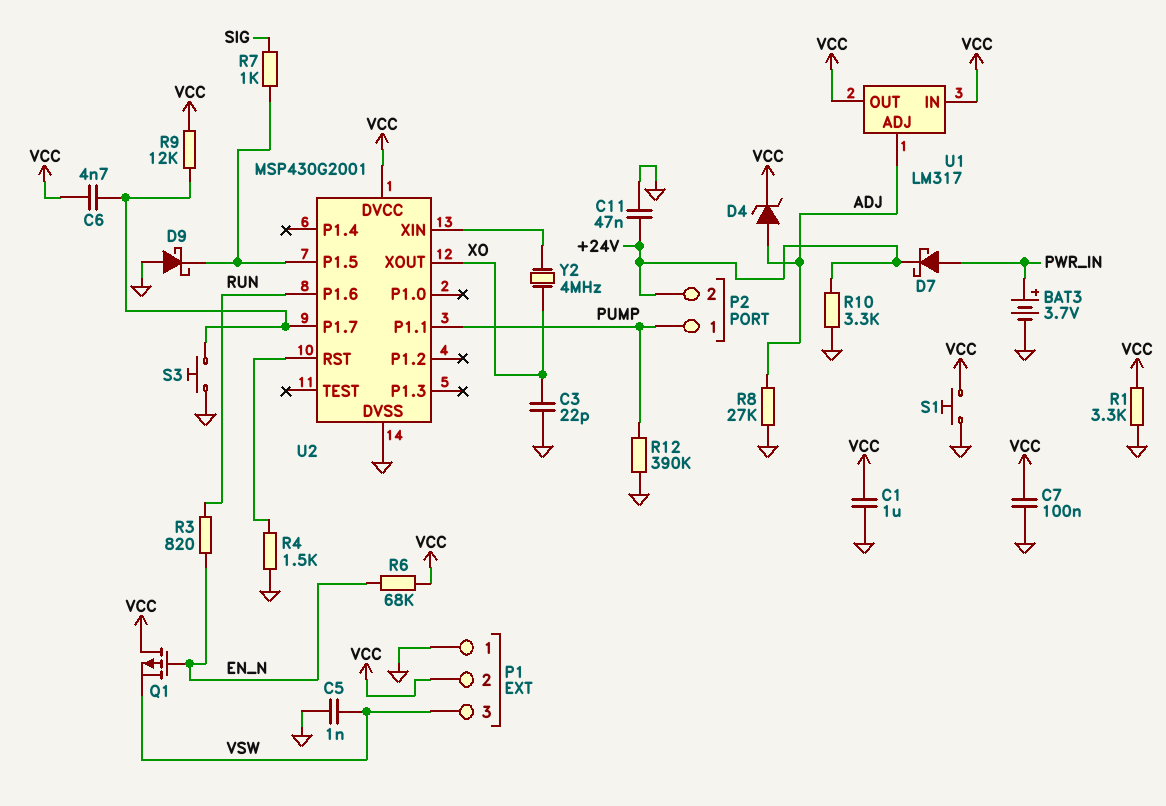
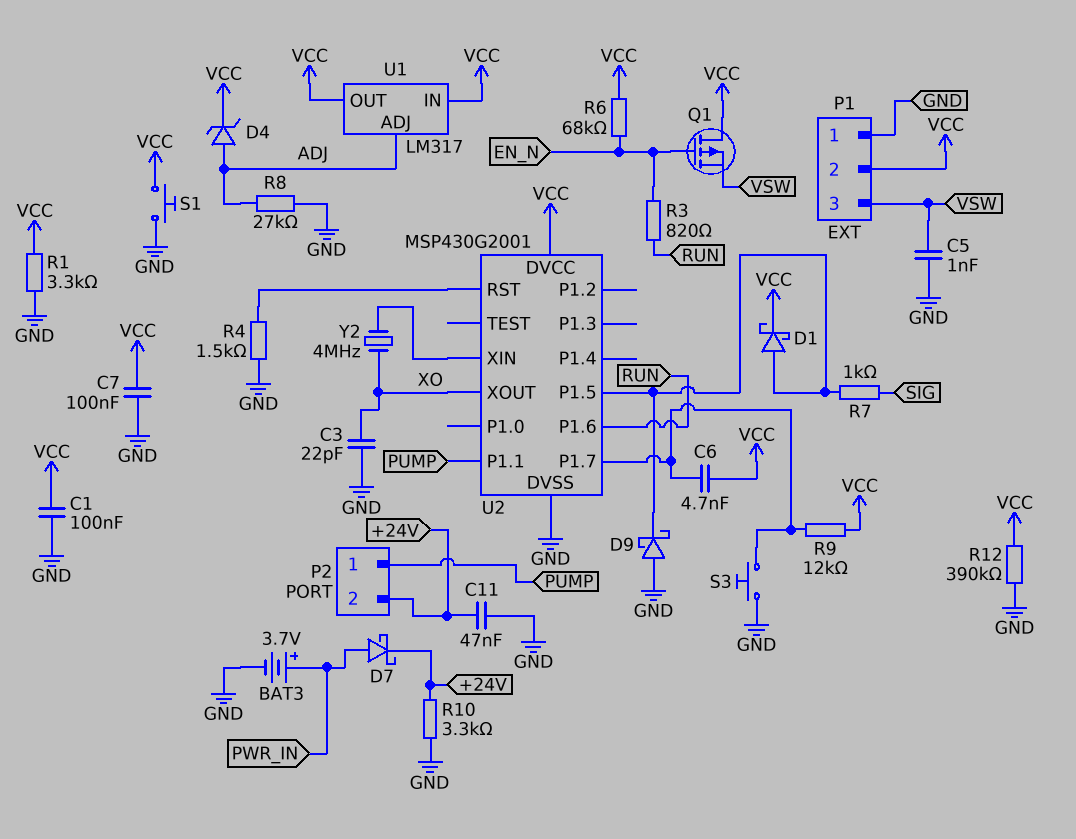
C1: 1uF (GND, VCC) -> 100nF (GND, VCC)
D1: none -> schottky (A U2/P1.5, K VCC)
R12: 390k (GND, PUMP) -> 390k (GND, VCC)

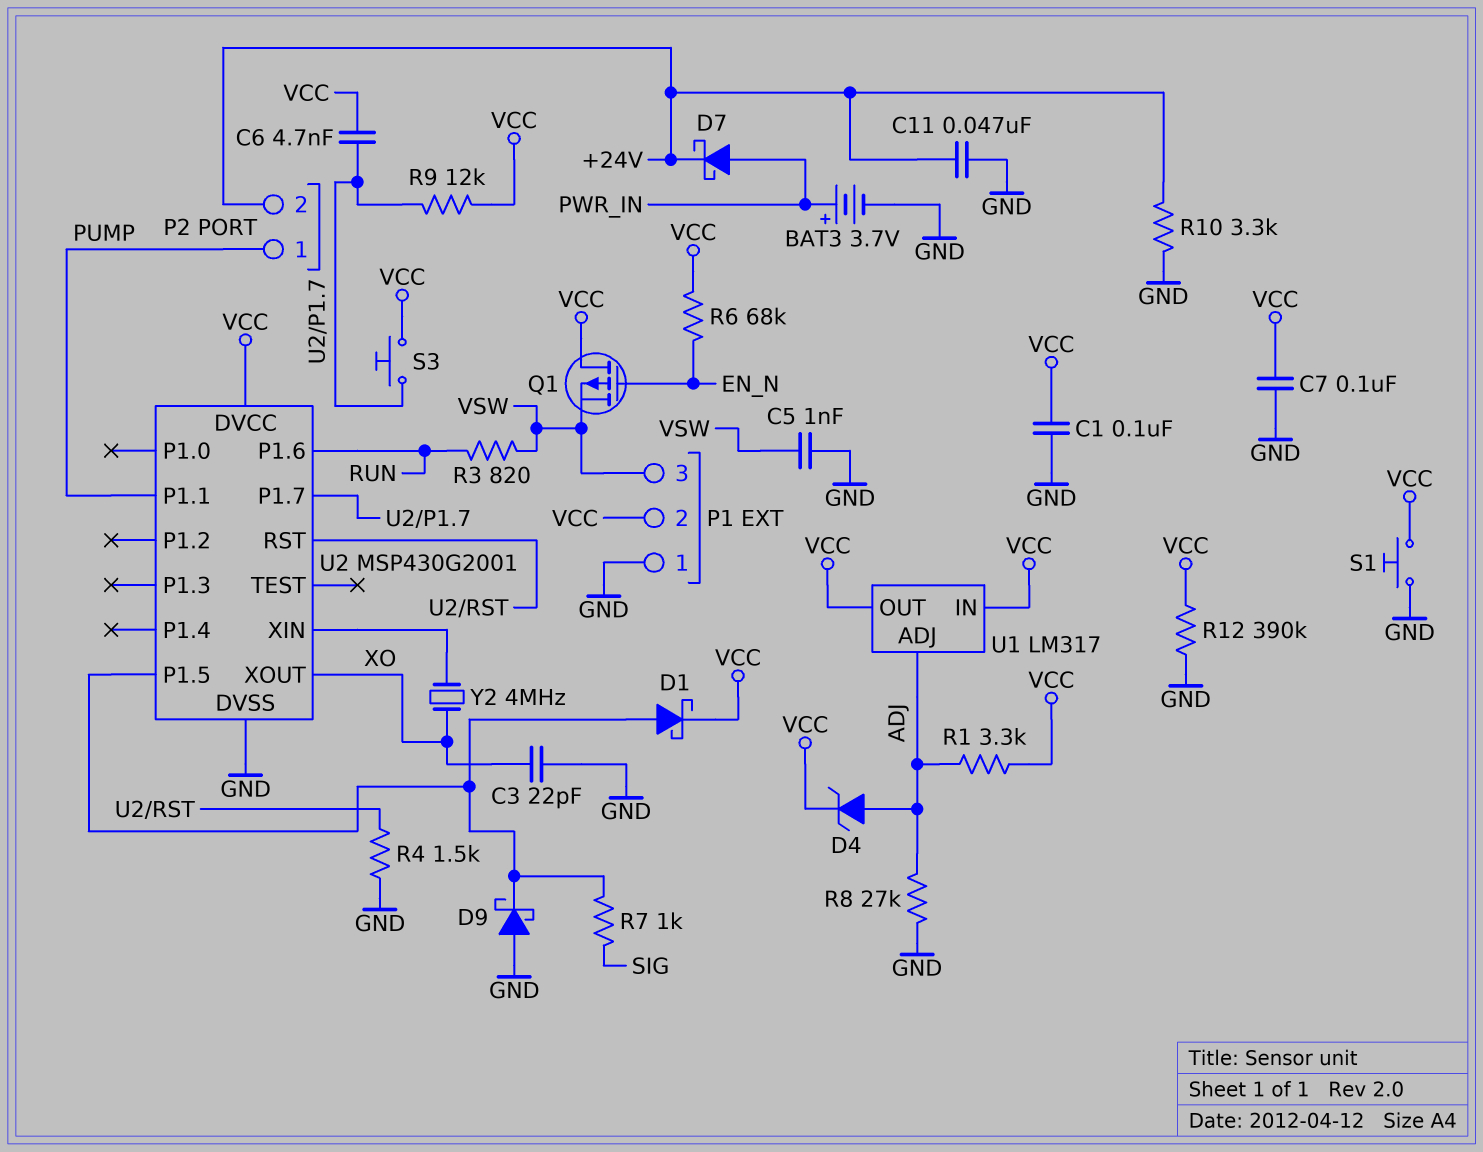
R1: 3.3k (GND, VCC) -> 3.3k (ADJ, VCC)
R3: 820 (EN_N, RUN) -> 820 (RUN, VSW)
S3: button (GND, U2/P1.7) -> button (U2/P1.7, VCC)

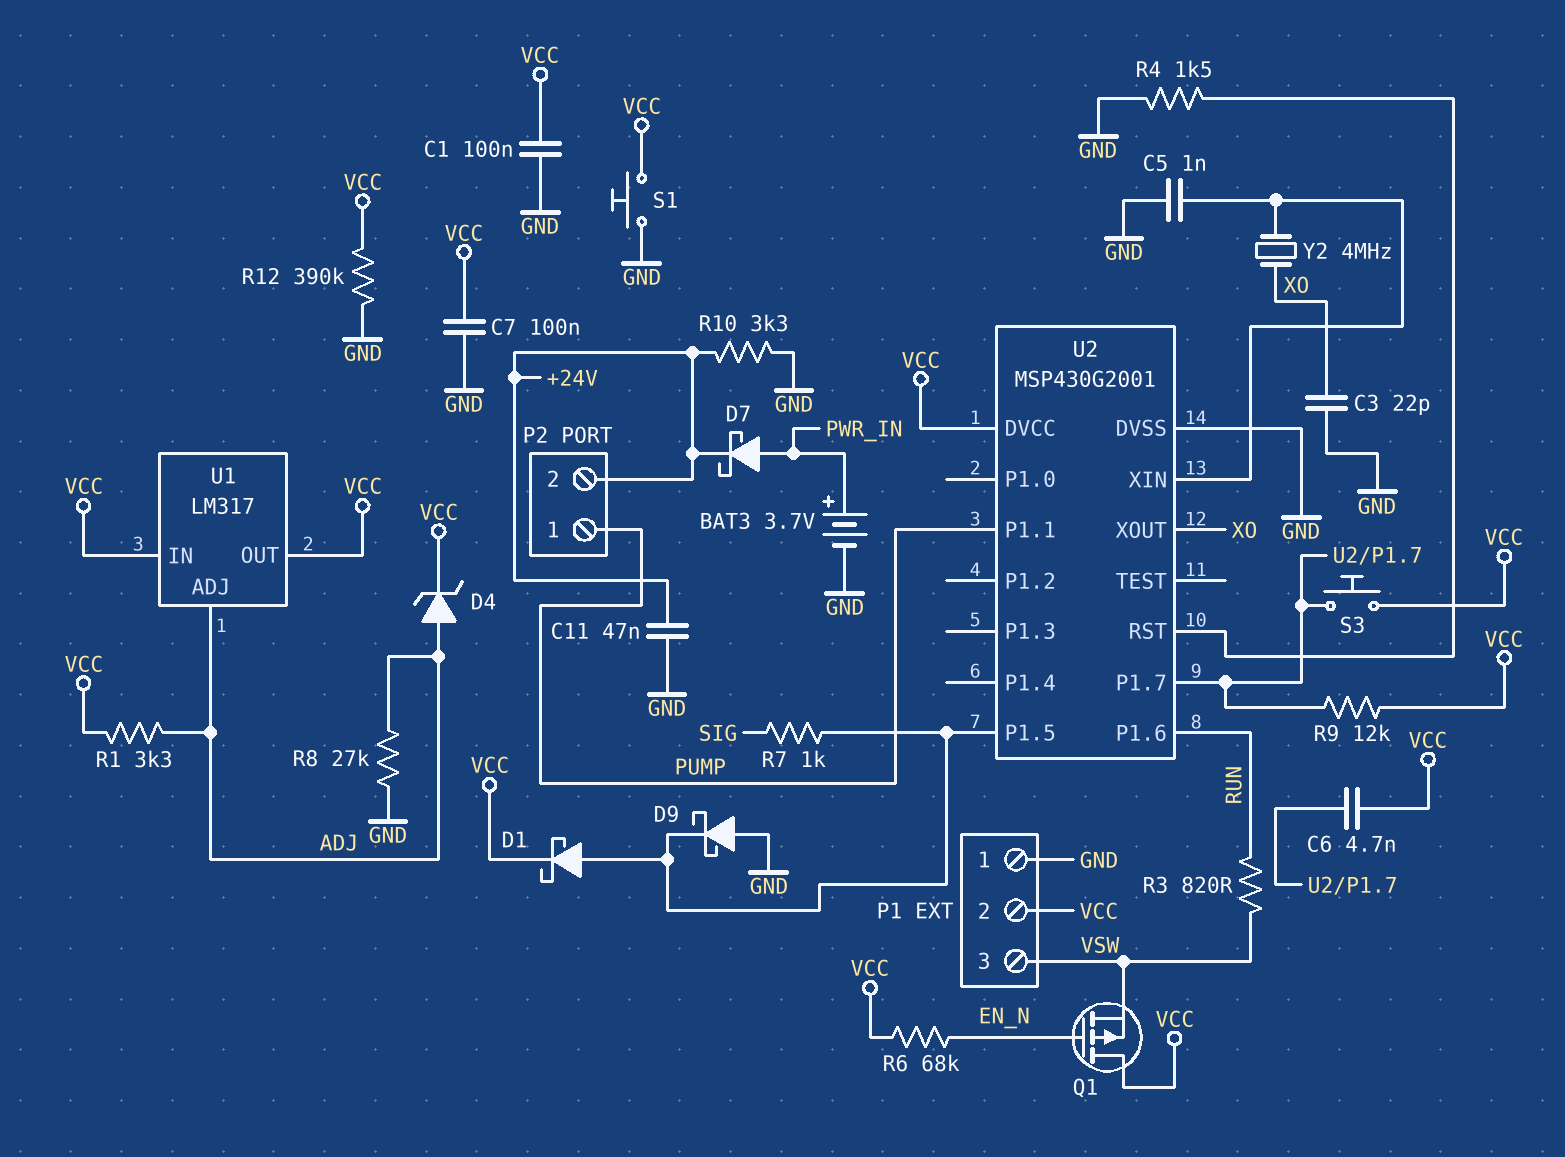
C5: 1nF (GND, VSW) -> 1nF (GND, U2/XIN)

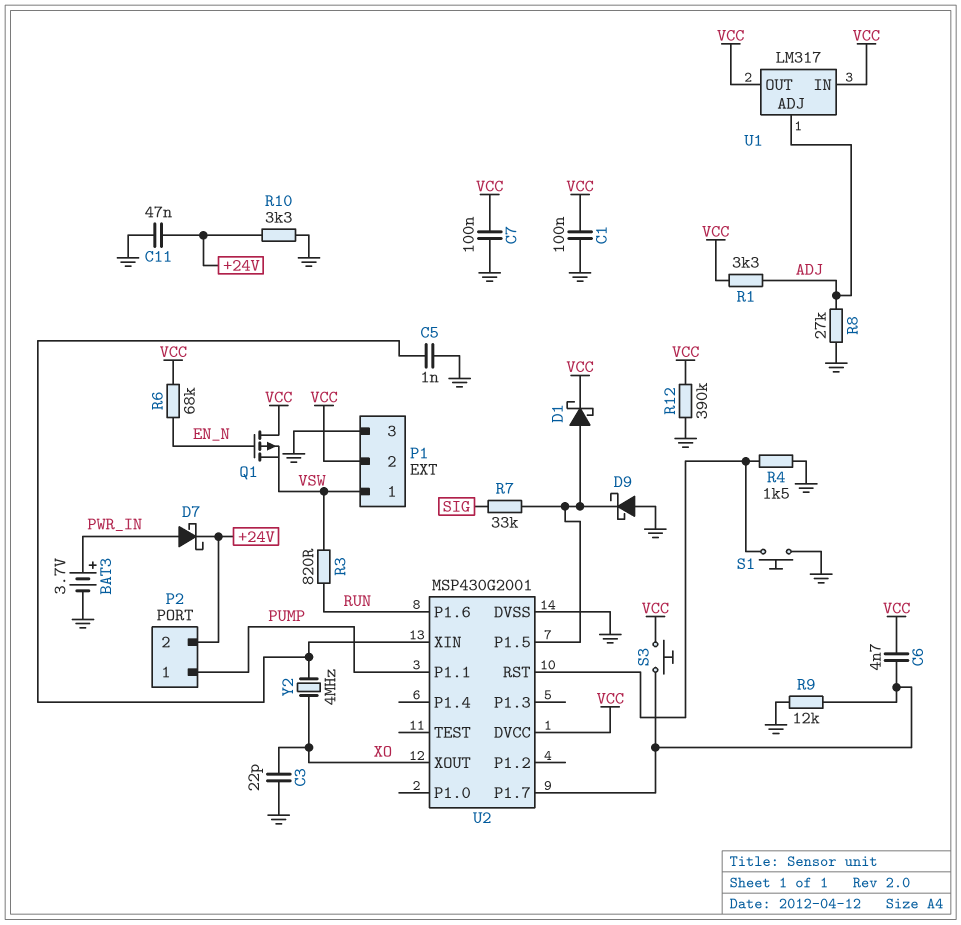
D4: zener (A ADJ, K VCC) -> none
P1 pin 1: GND -> VSW
P1 pin 3: VSW -> GND
R7: 1k (SIG, U2/P1.5) -> 33k (SIG, U2/P1.5)
R9: 12k (U2/P1.7, VCC) -> 12k (GND, U2/P1.7)
S1: button (GND, VCC) -> button (GND, U2/RST)

